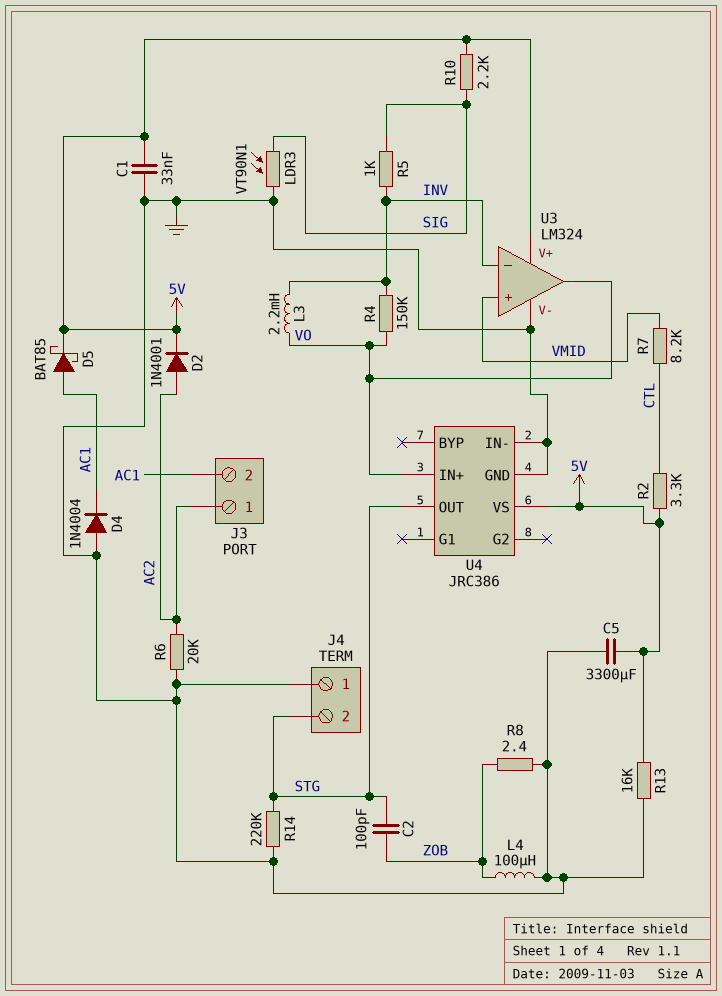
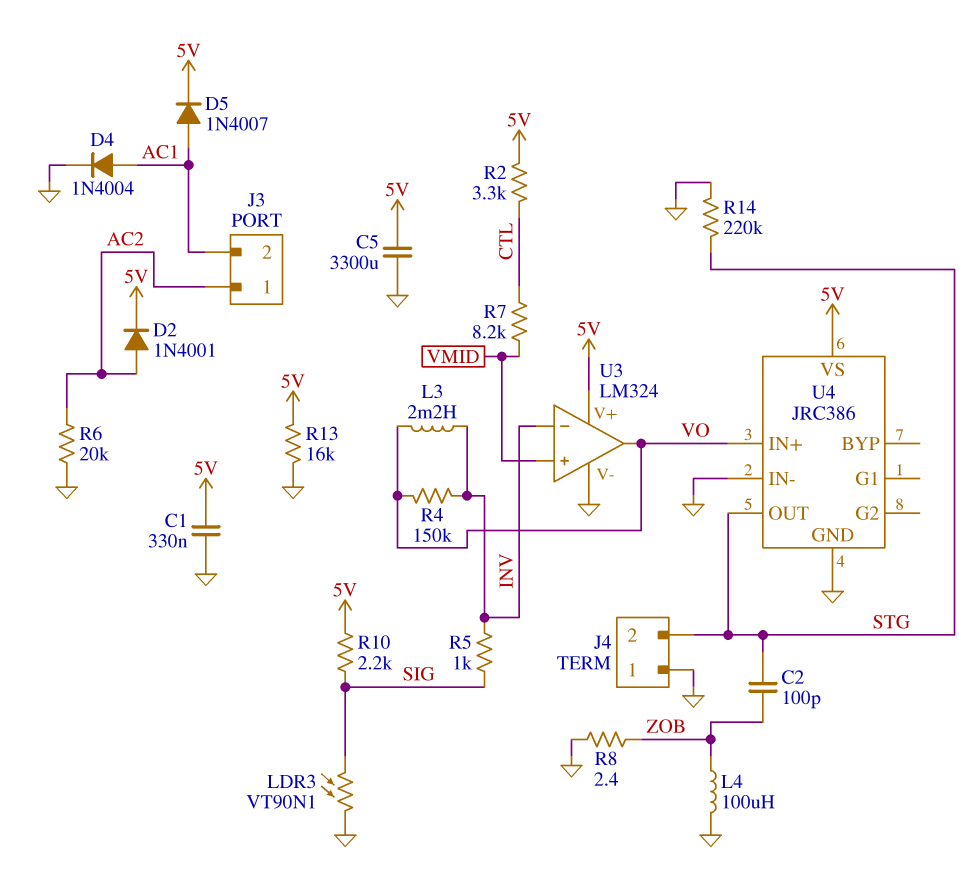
C1: 33nF (5V, GND) -> 330nF (5V, GND)
D4: diode 1N4004 (A GND, K AC1) -> diode 1N4004 (A AC1, K GND)
D5: schottky BAT85 (A AC1, K 5V) -> diode 1N4007 (A AC1, K 5V)

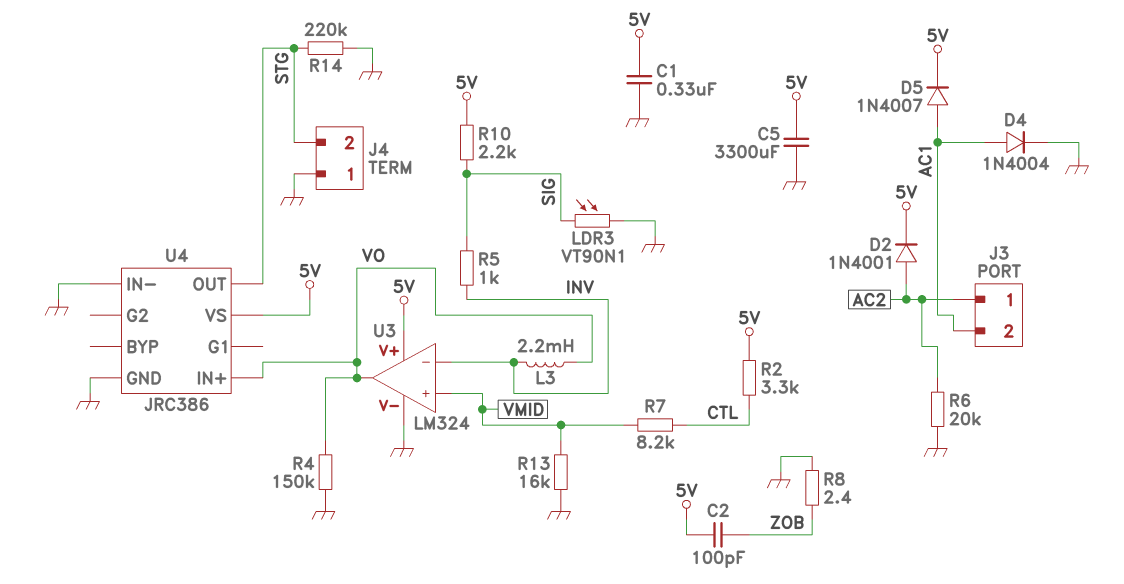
C2: 100pF (STG, ZOB) -> 100pF (5V, ZOB)
L4: 100uH (GND, ZOB) -> none
R4: 150k (INV, VO) -> 150k (GND, VO)
R13: 16k (5V, GND) -> 16k (GND, VMID)

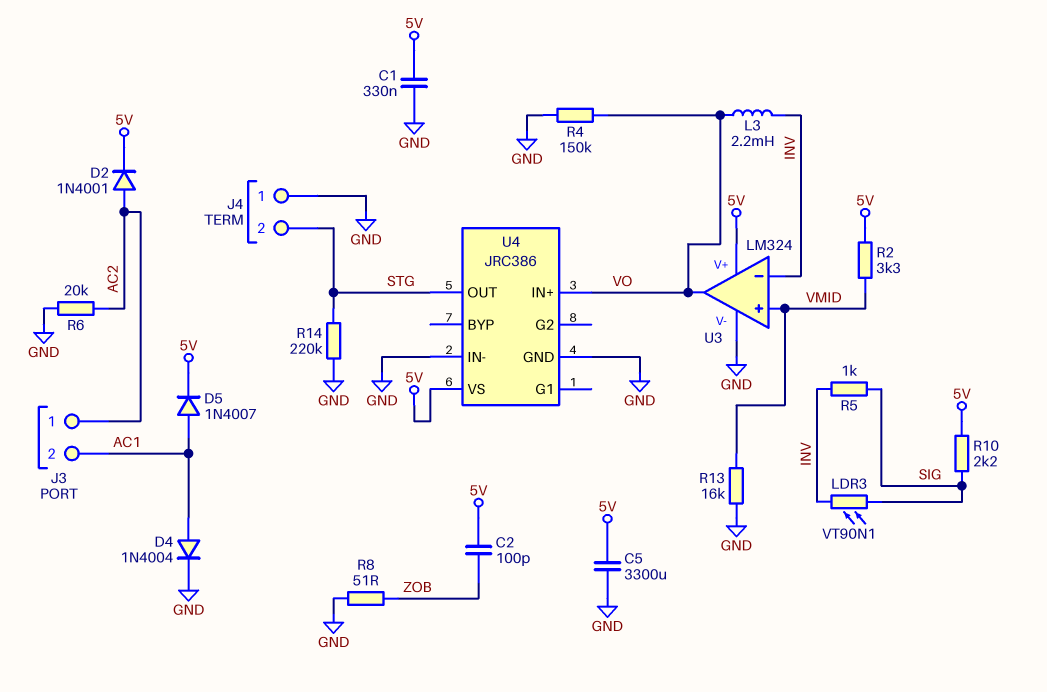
LDR3: VT90N1 (GND, SIG) -> VT90N1 (INV, SIG)
R2: 3.3k (5V, CTL) -> 3.3k (5V, VMID)
R7: 8.2k (CTL, VMID) -> none
R8: 2.4 (GND, ZOB) -> 51 (GND, ZOB)

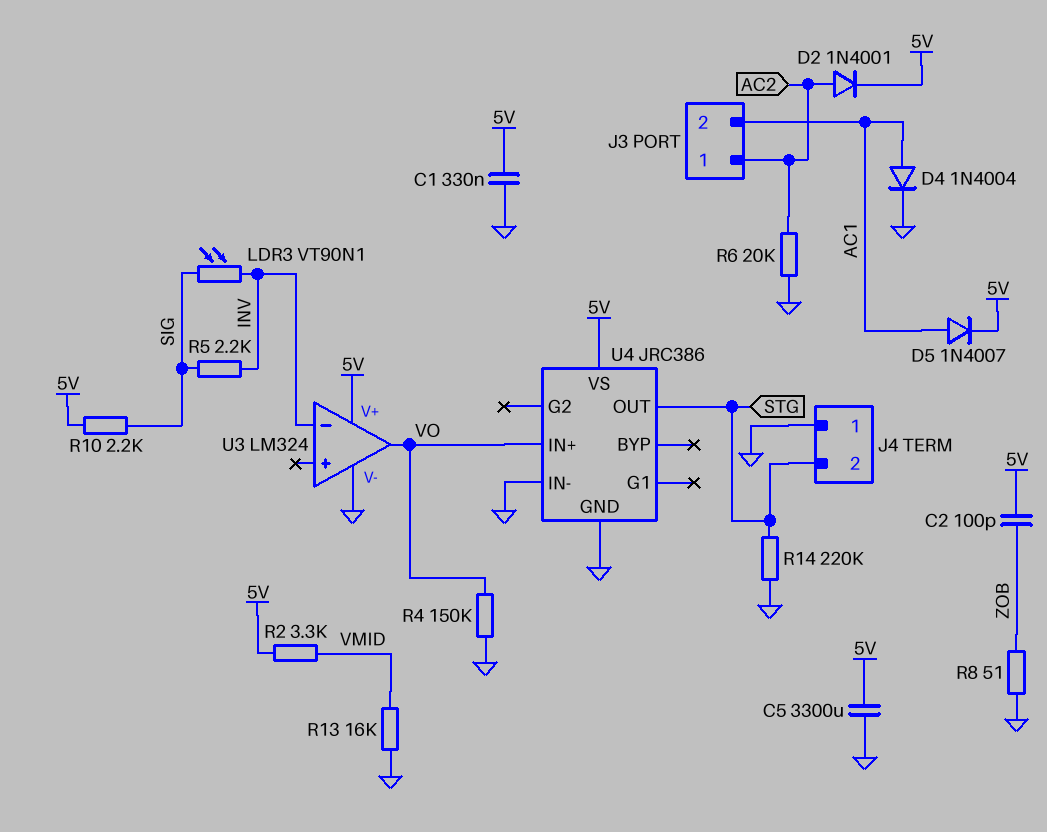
L3: 2.2mH (INV, VO) -> none
R5: 1k (INV, SIG) -> 2.2k (INV, SIG)
U3 pin in+: VMID -> none

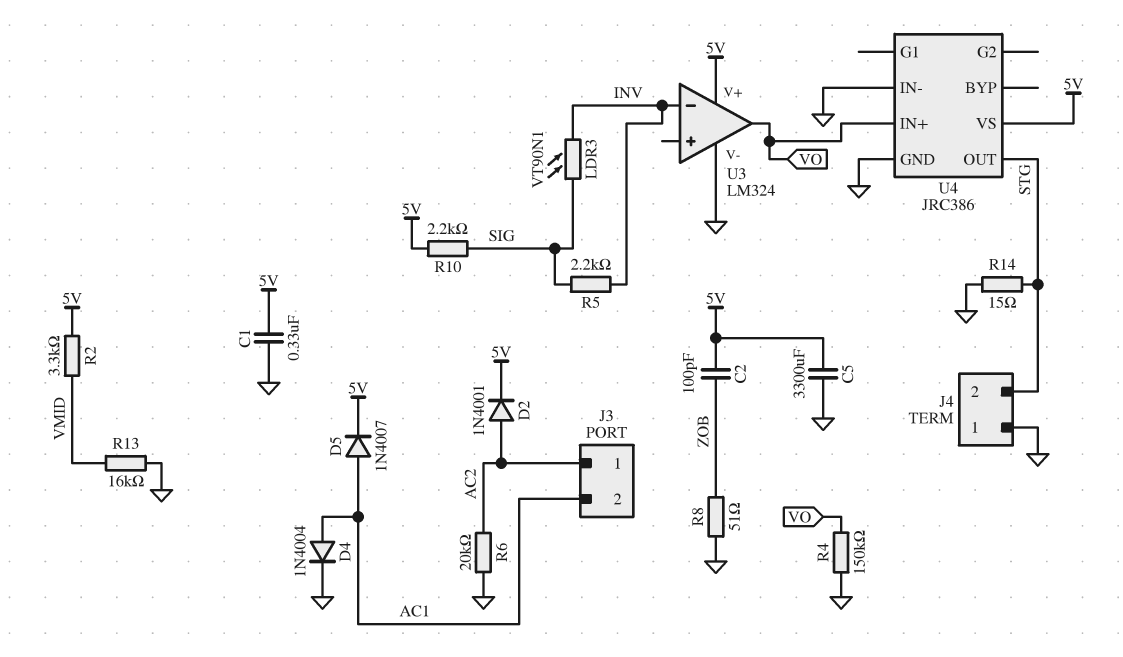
R14: 220k (GND, STG) -> 15 (GND, STG)

